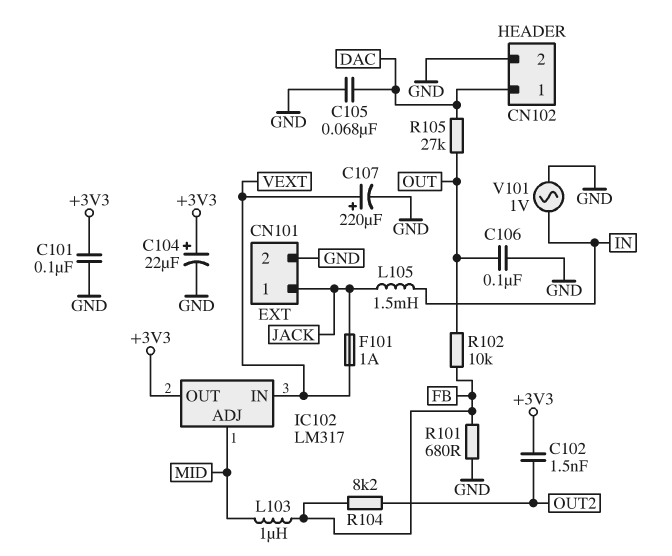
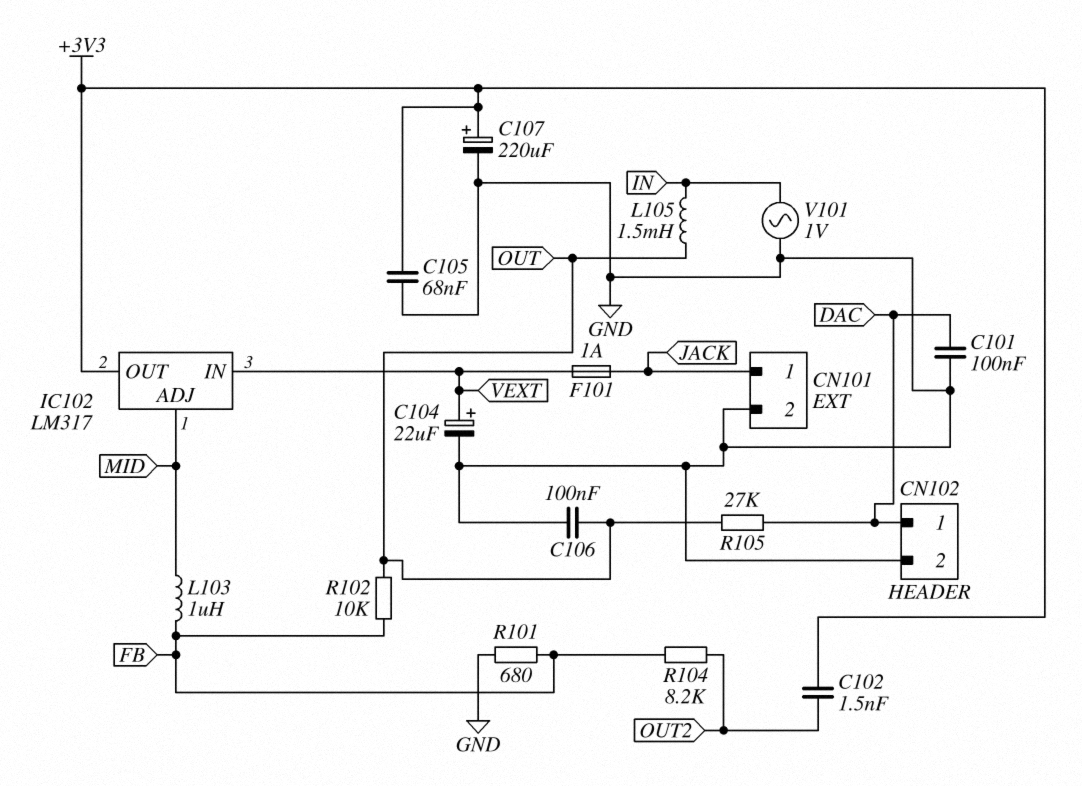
C101: 100nF (+3V3, GND) -> 100nF (DAC, GND)
C104: 22uF (plus +3V3, minus GND) -> 22uF (plus VEXT, minus GND)
C105: 68nF (DAC, GND) -> 68nF (+3V3, GND)
C107: 220uF (plus VEXT, minus GND) -> 220uF (plus +3V3, minus GND)
L105: 1.5mH (IN, JACK) -> 1.5mH (IN, OUT)

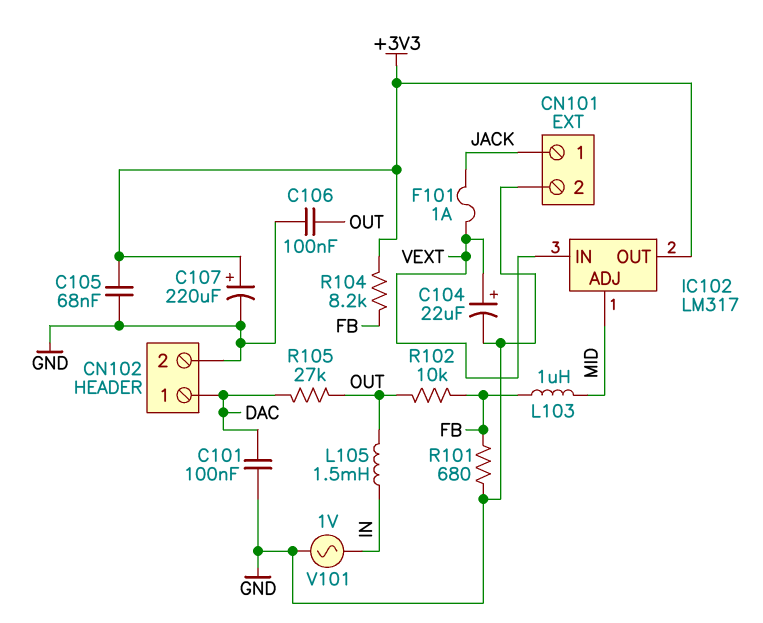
C102: 1.5nF (+3V3, OUT2) -> none
R104: 8.2k (FB, OUT2) -> 8.2k (+3V3, FB)

